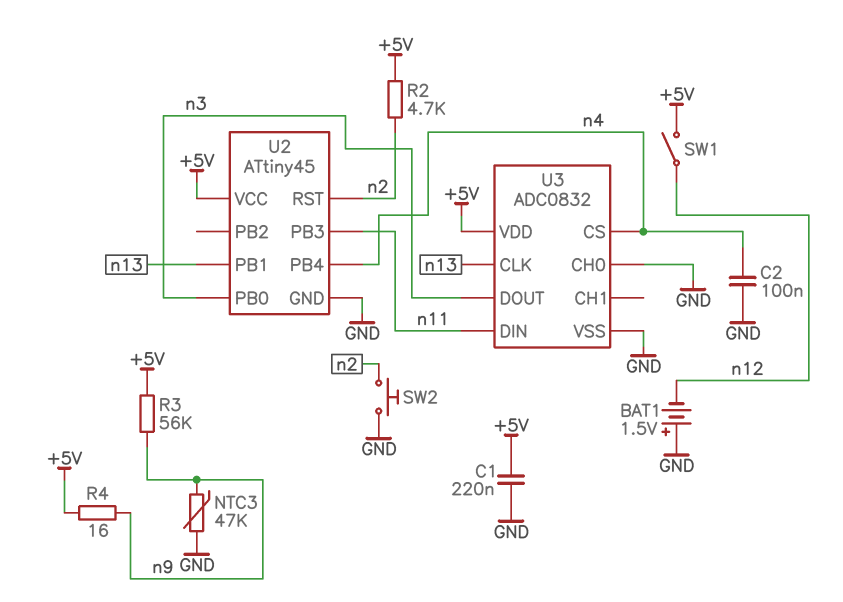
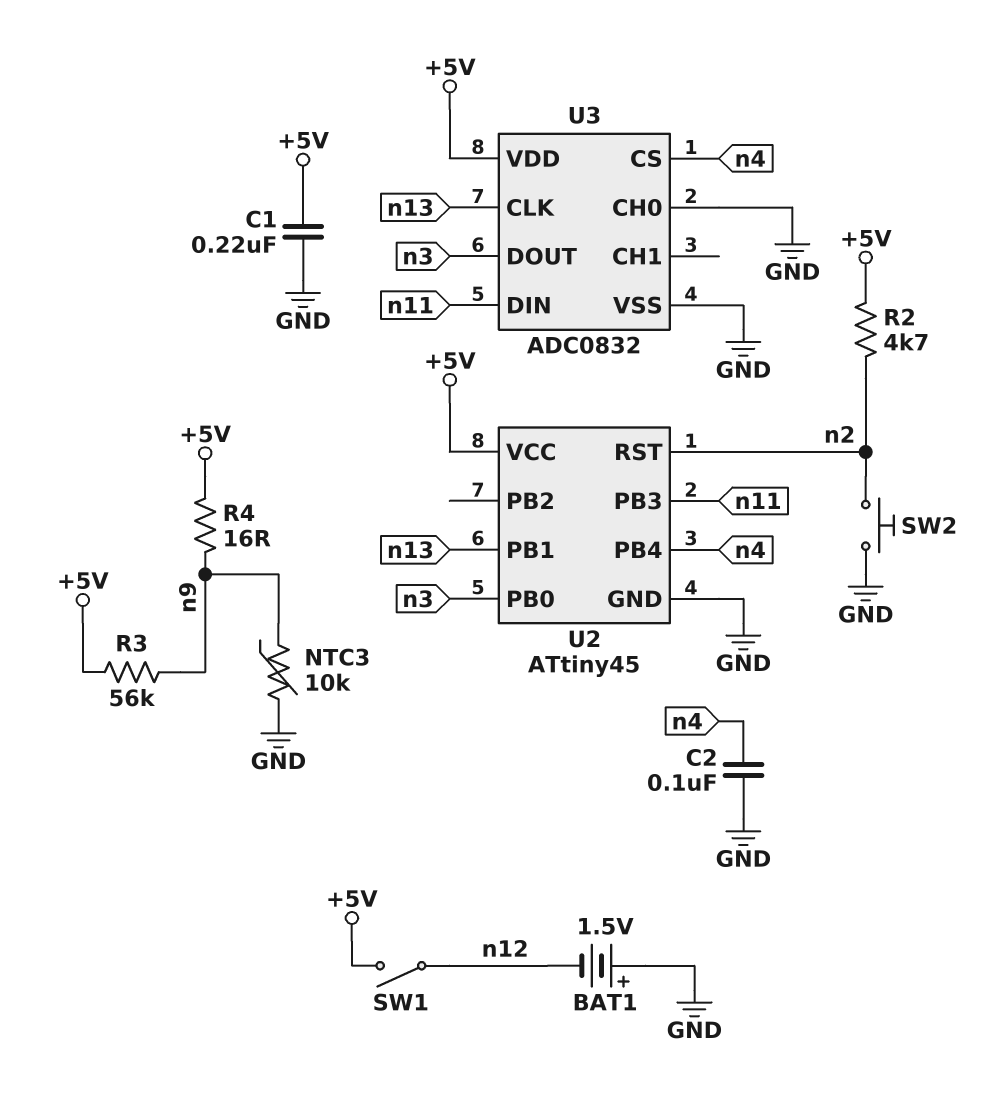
NTC3: 47k (GND, n9) -> 10k (GND, n9)

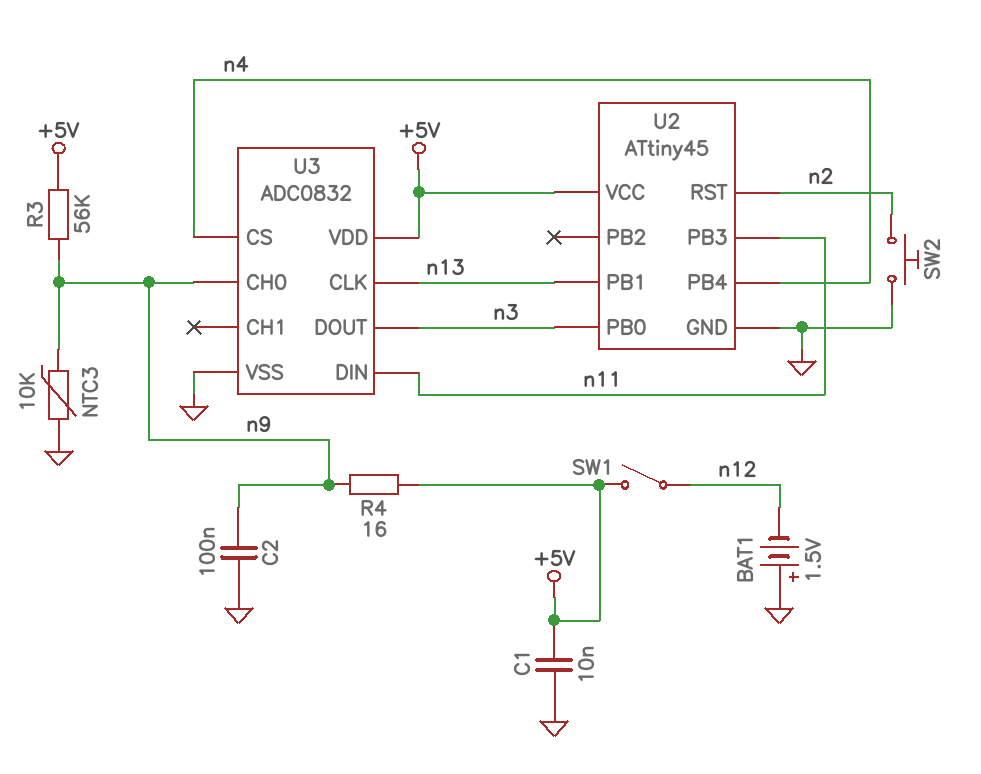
C1: 220nF (+5V, GND) -> 10nF (+5V, GND)
C2: 100nF (GND, n4) -> 100nF (GND, n9)
R2: 4.7k (+5V, n2) -> none
U3 pin CH0: GND -> n9

